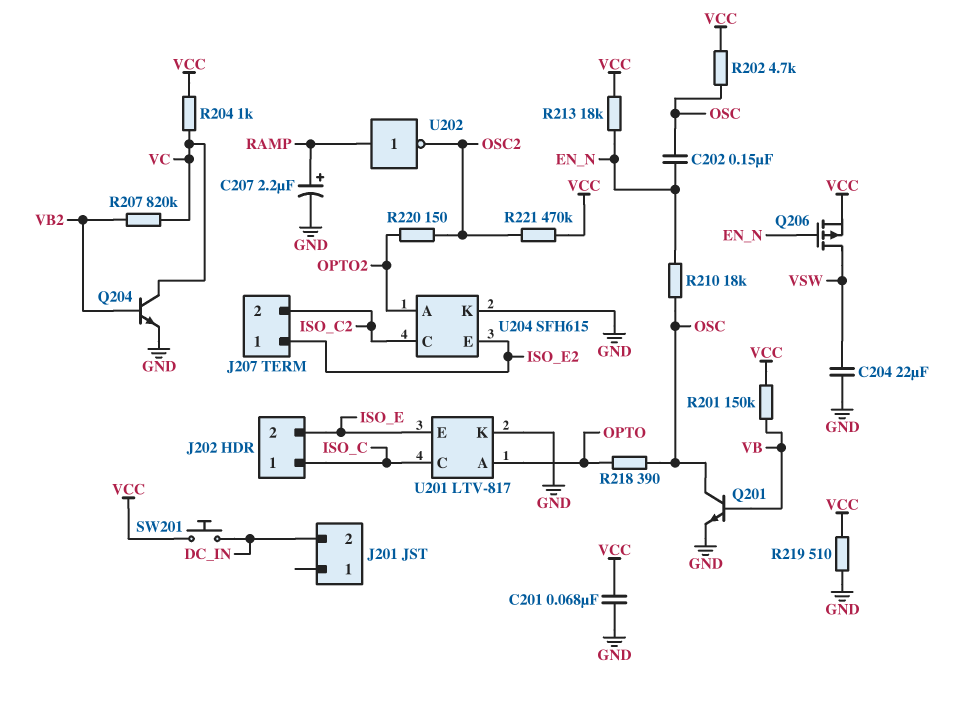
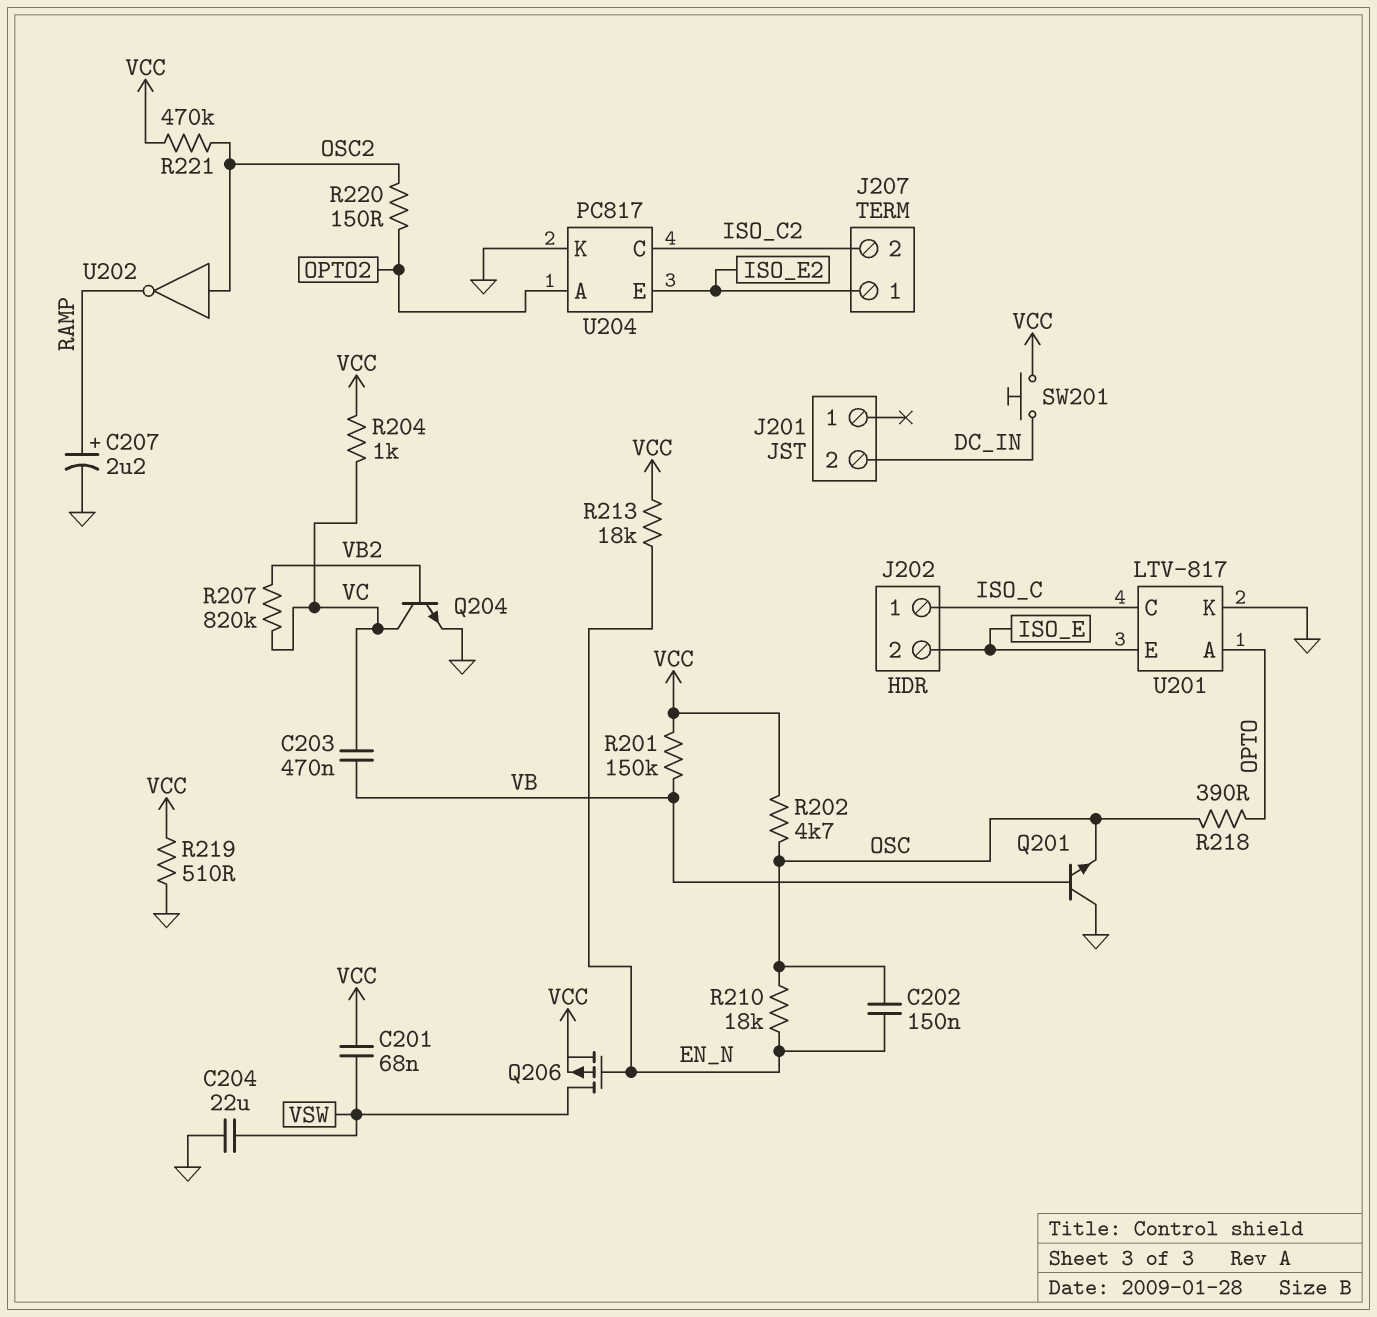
C201: 68nF (GND, VCC) -> 68nF (VCC, VSW)
C203: none -> 470nF (VB, VC)
Q201: NPN (B VB, C OSC, E GND) -> NPN (B VB, C GND, E OSC)
U202: NOT (in RAMP, out OSC2) -> NOT (in OSC2, out RAMP)
U204: SFH615 -> PC817

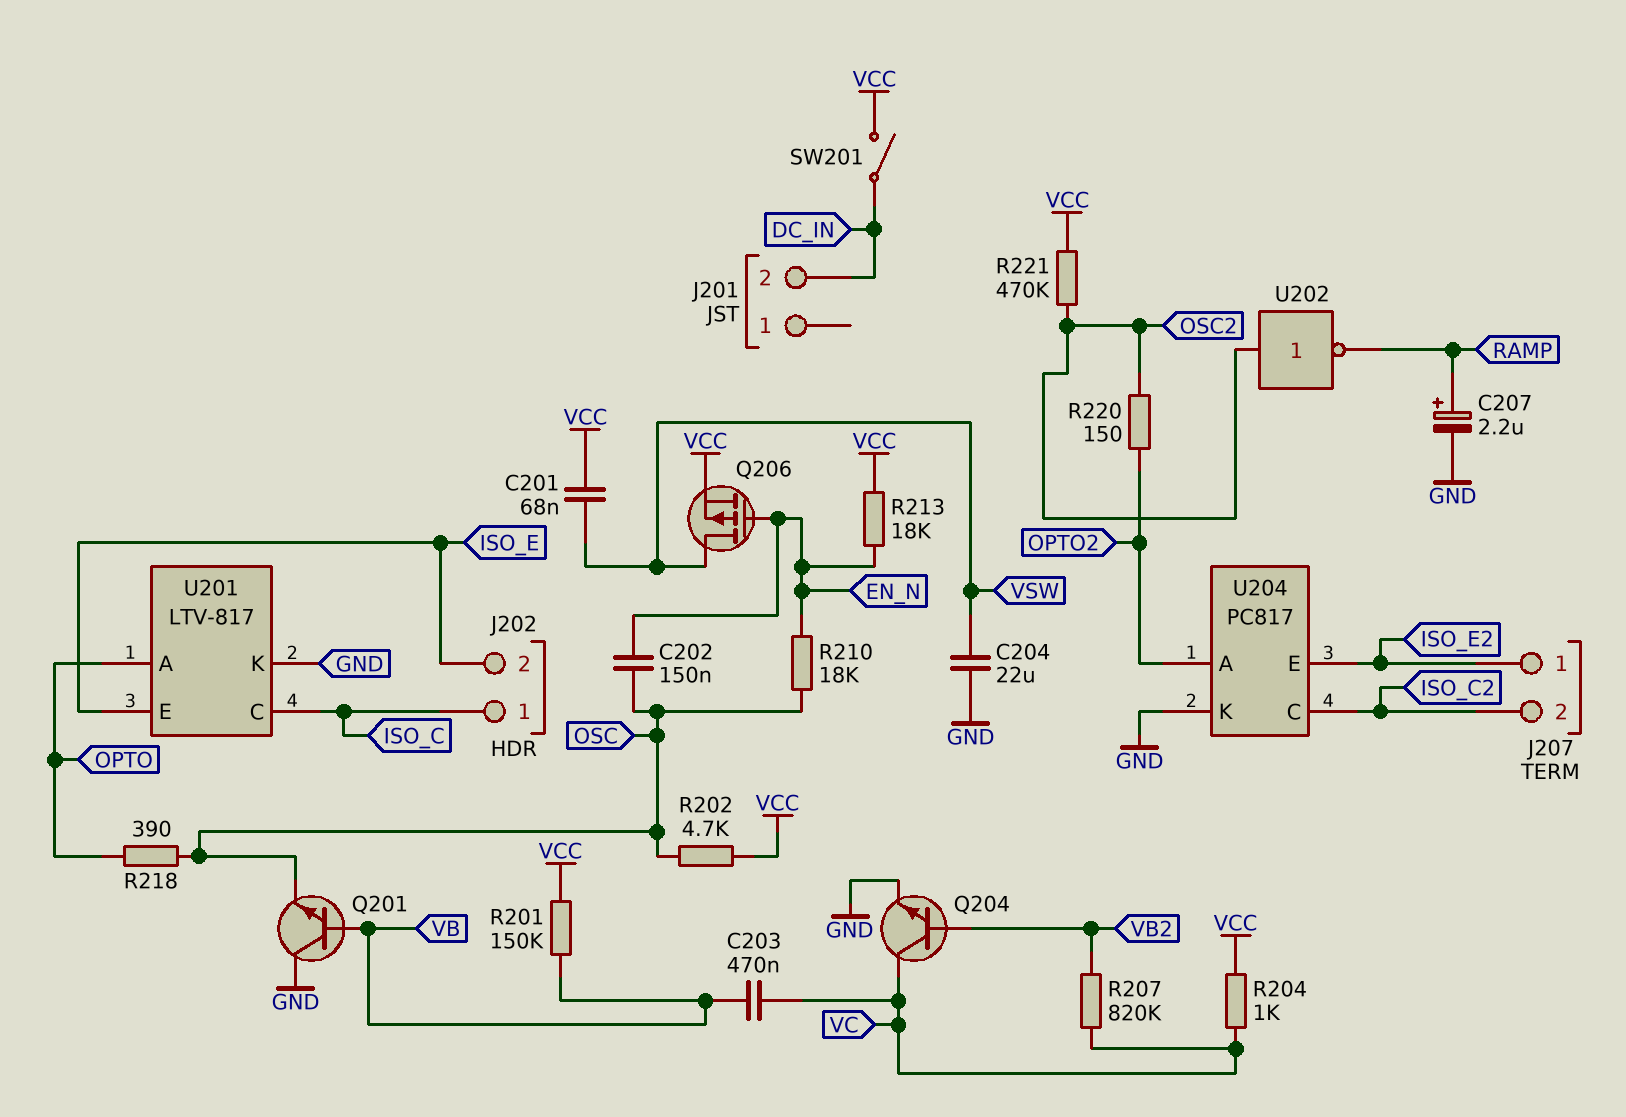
R219: 510 (GND, VCC) -> none
SW201: button (DC_IN, VCC) -> switch (DC_IN, VCC)

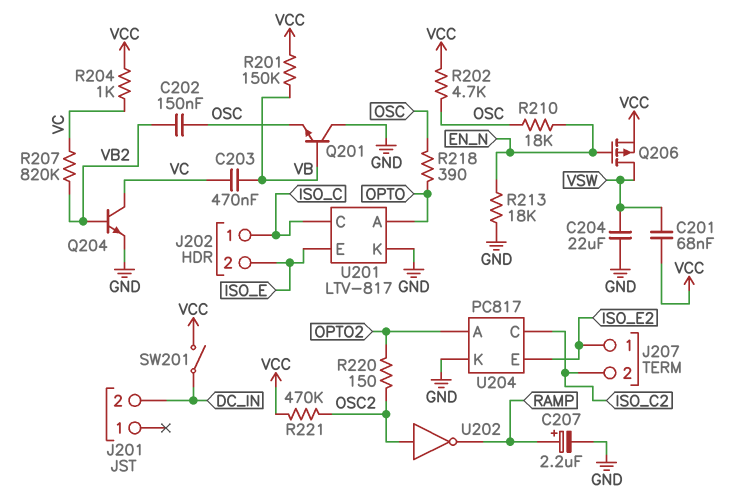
C202: 150nF (EN_N, OSC) -> 150nF (OSC, VB2)
R213: 18k (EN_N, VCC) -> 18k (EN_N, GND)

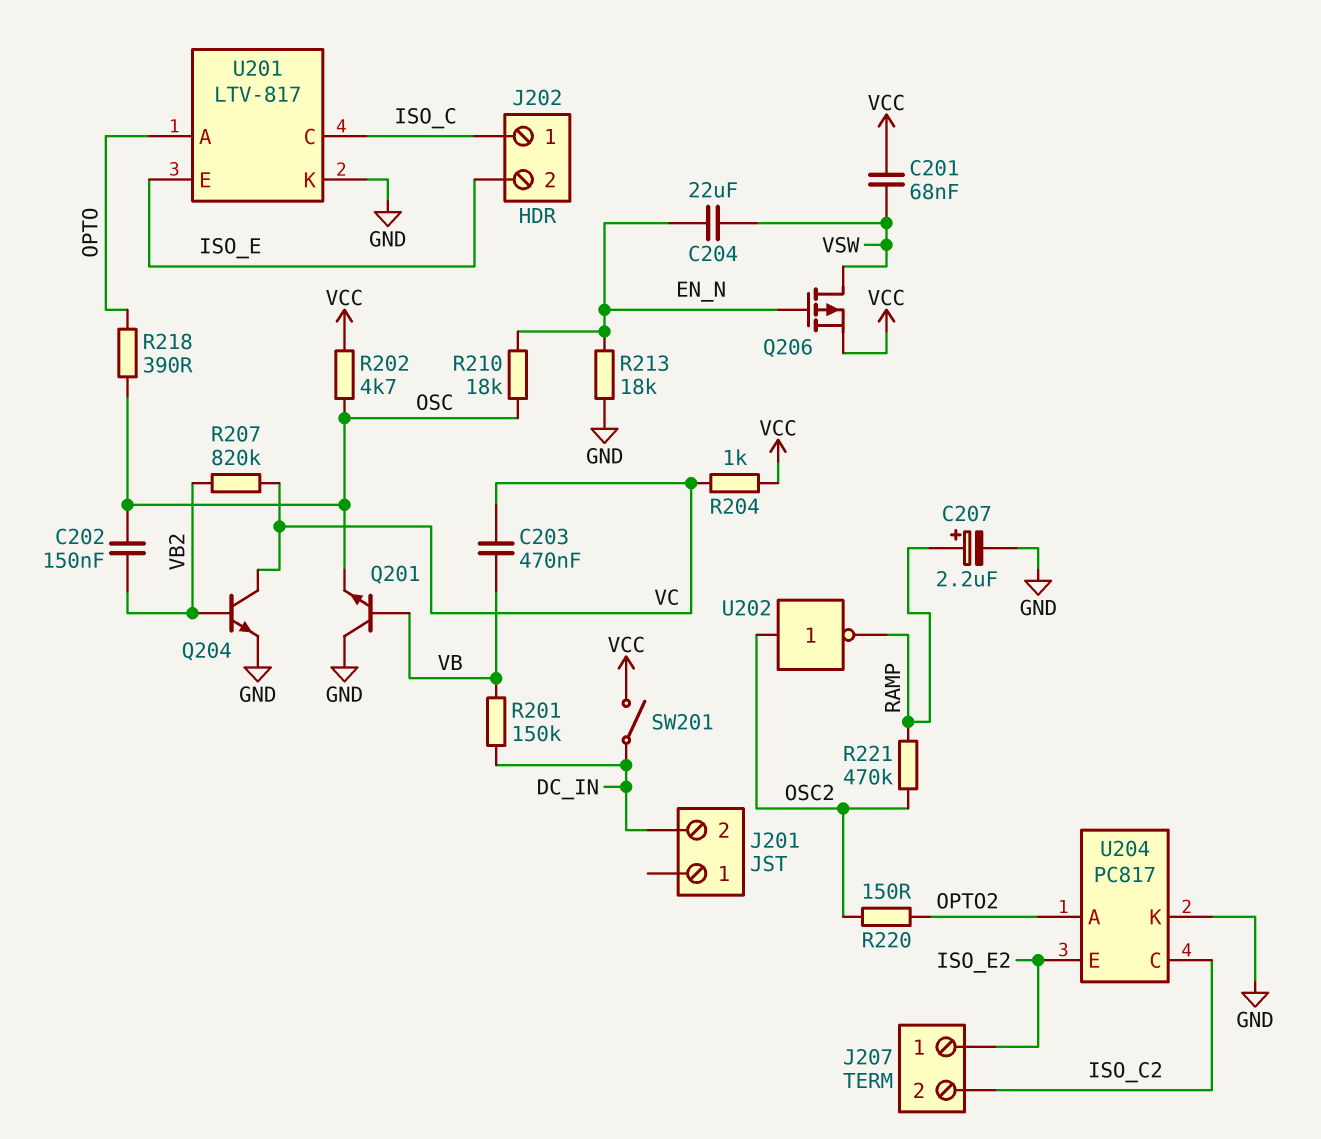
C204: 22uF (GND, VSW) -> 22uF (EN_N, VSW)
R201: 150k (VB, VCC) -> 150k (DC_IN, VB)
R221: 470k (OSC2, VCC) -> 470k (OSC2, RAMP)

